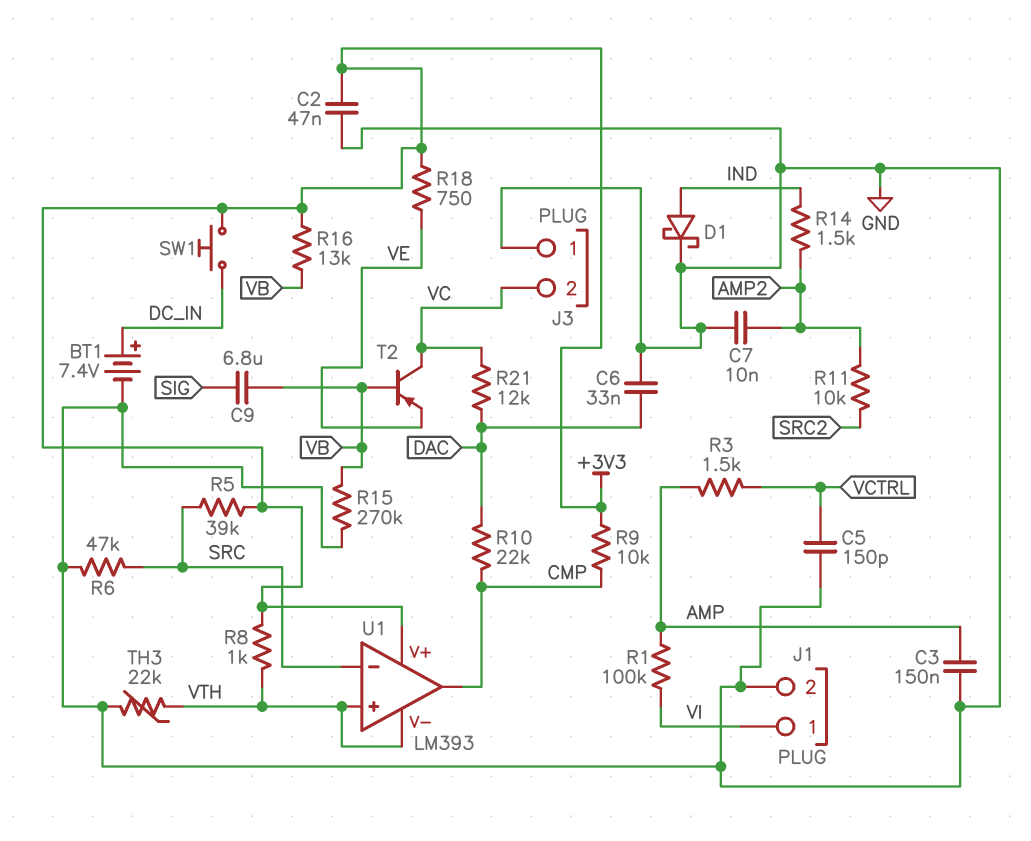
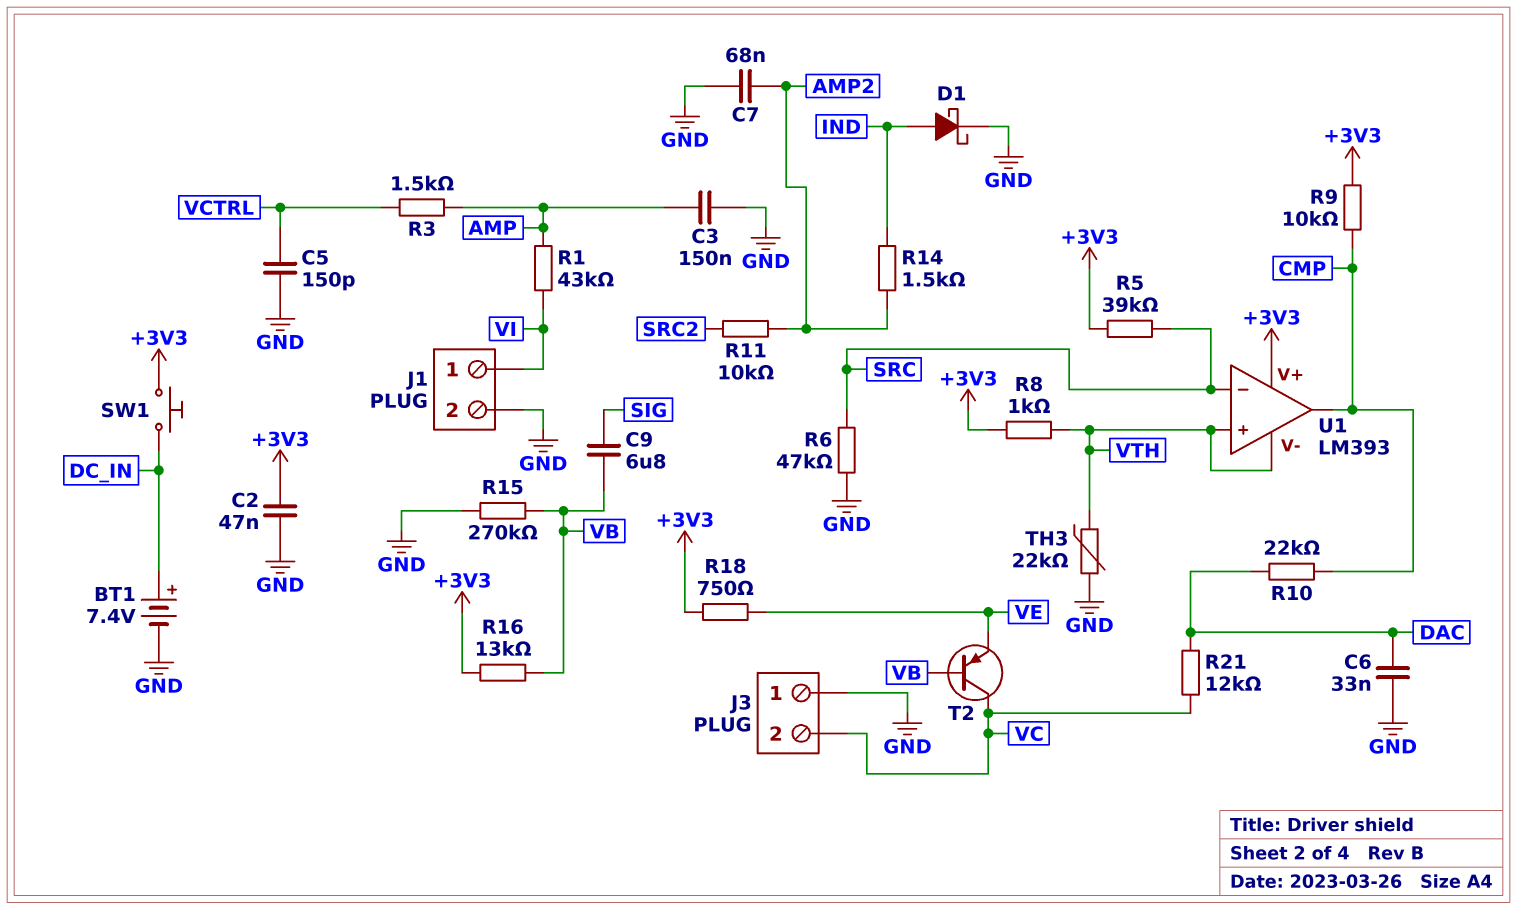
C7: 10nF (AMP2, GND) -> 68nF (AMP2, GND)
R1: 100k (AMP, VI) -> 43k (AMP, VI)

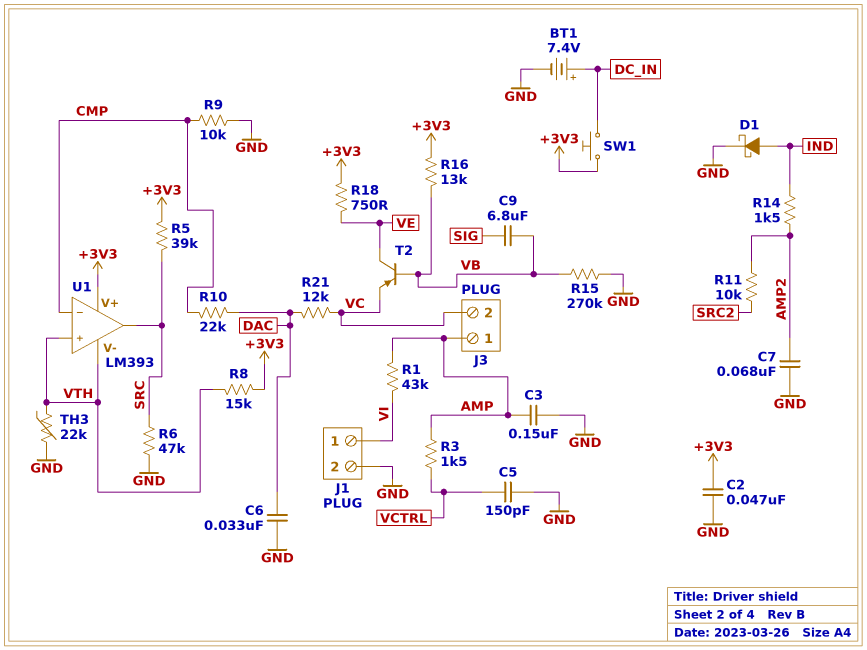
J3 pin 1: GND -> AMP
R8: 1k (+3V3, VTH) -> 15k (+3V3, VTH)
R9: 10k (+3V3, CMP) -> 10k (CMP, GND)
T2: PNP (B VB, C VC, E VE) -> PNP (B VB, C VE, E VC)
U1 pin in-: SRC -> CMP
U1 pin out: CMP -> SRC

